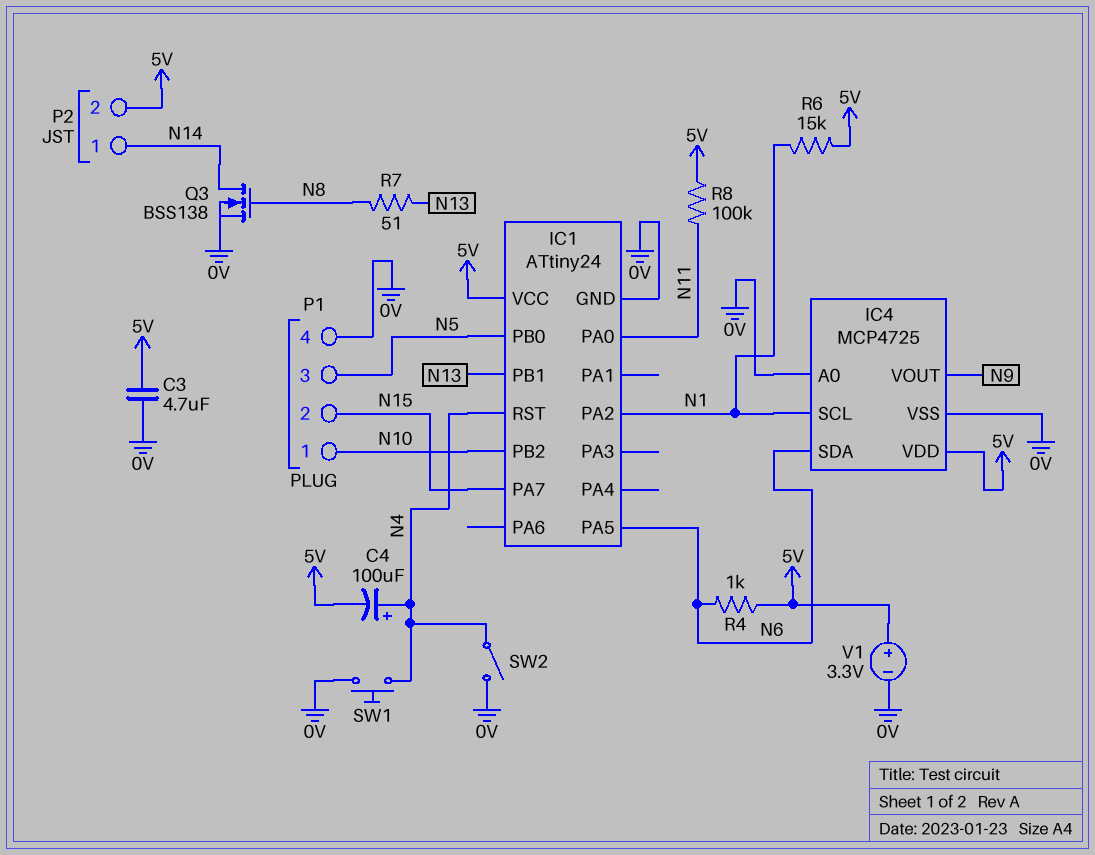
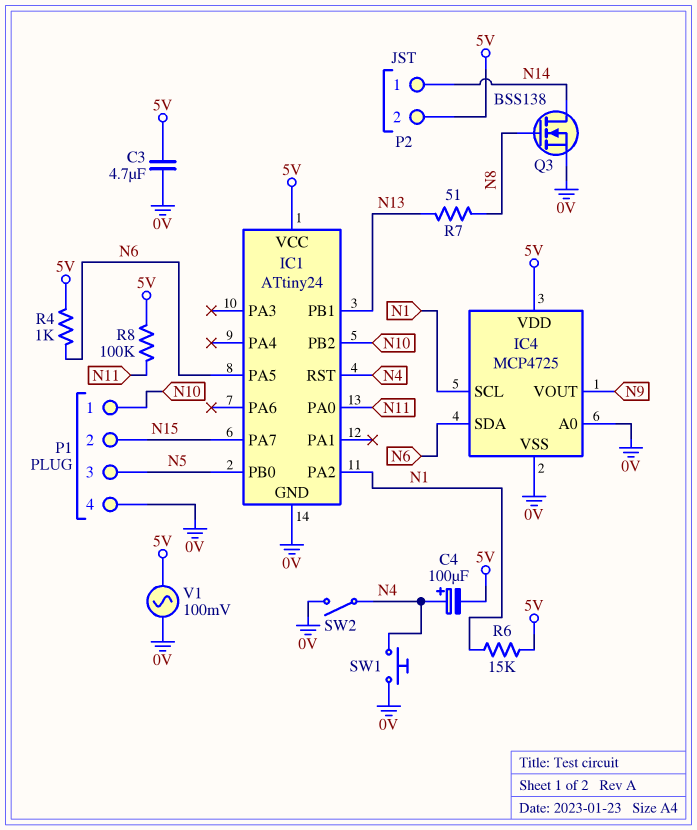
V1: 3.3V (plus 5V, minus 0V) -> AC 100mV (0V, 5V)

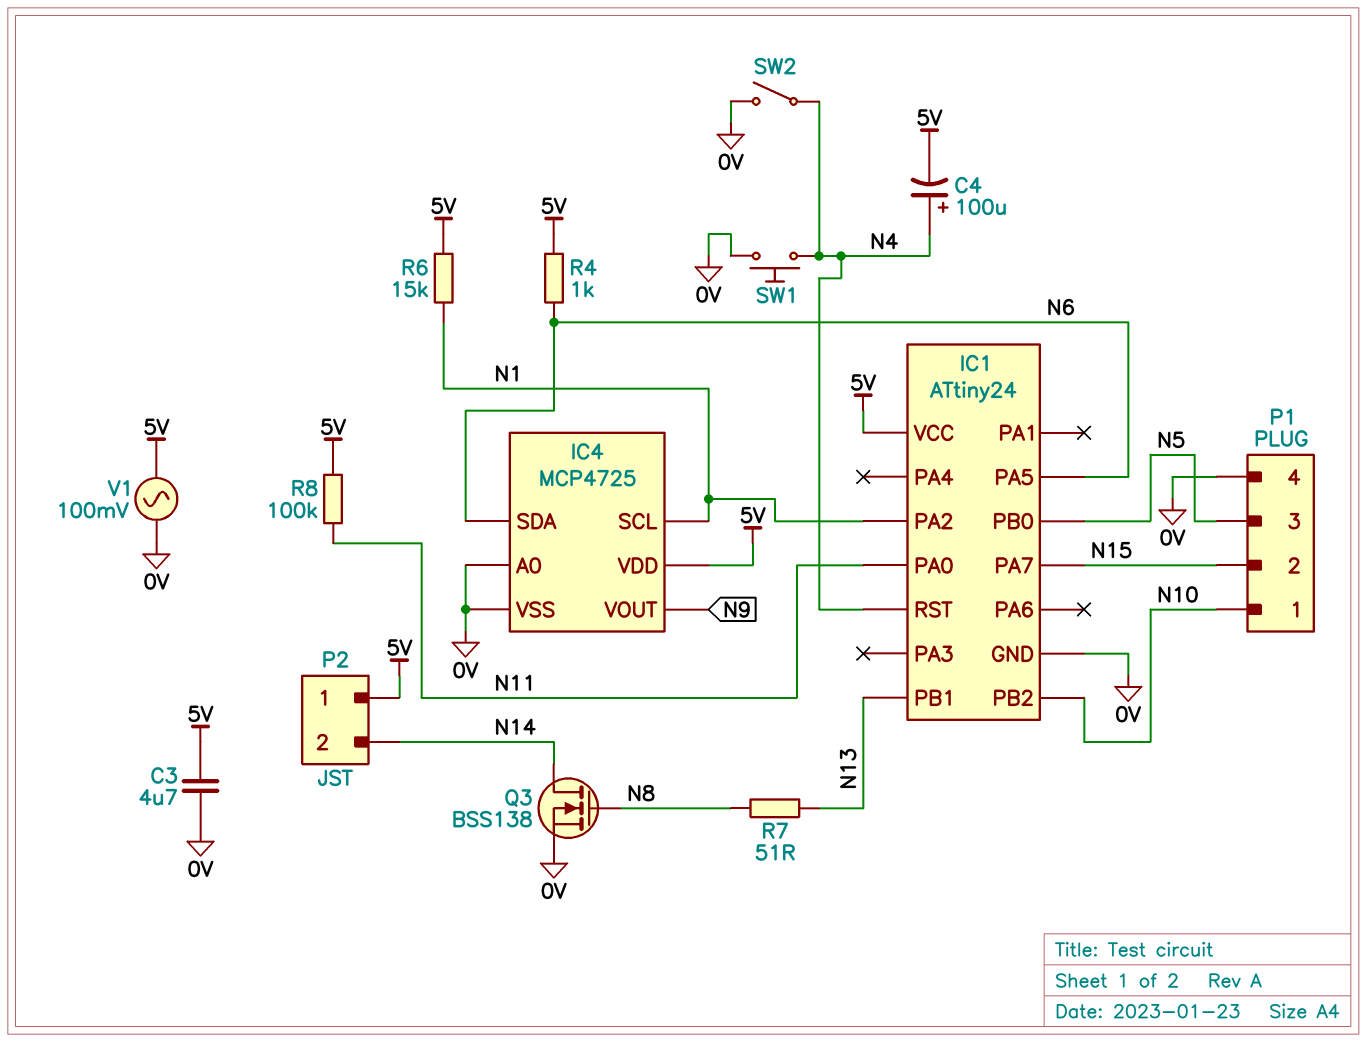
P2 pin 1: N14 -> 5V
P2 pin 2: 5V -> N14

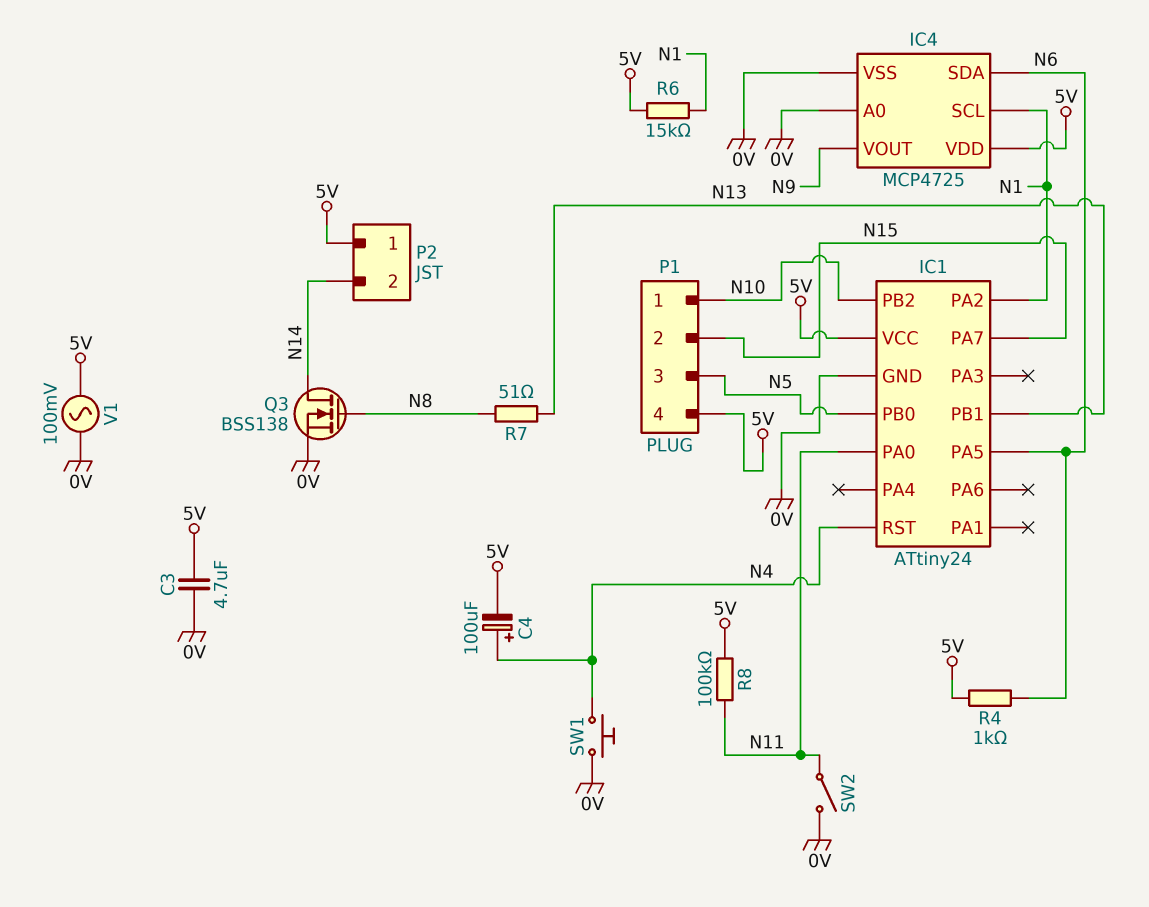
P1 pin 4: 0V -> 5V
SW2: switch (0V, N4) -> switch (0V, N11)

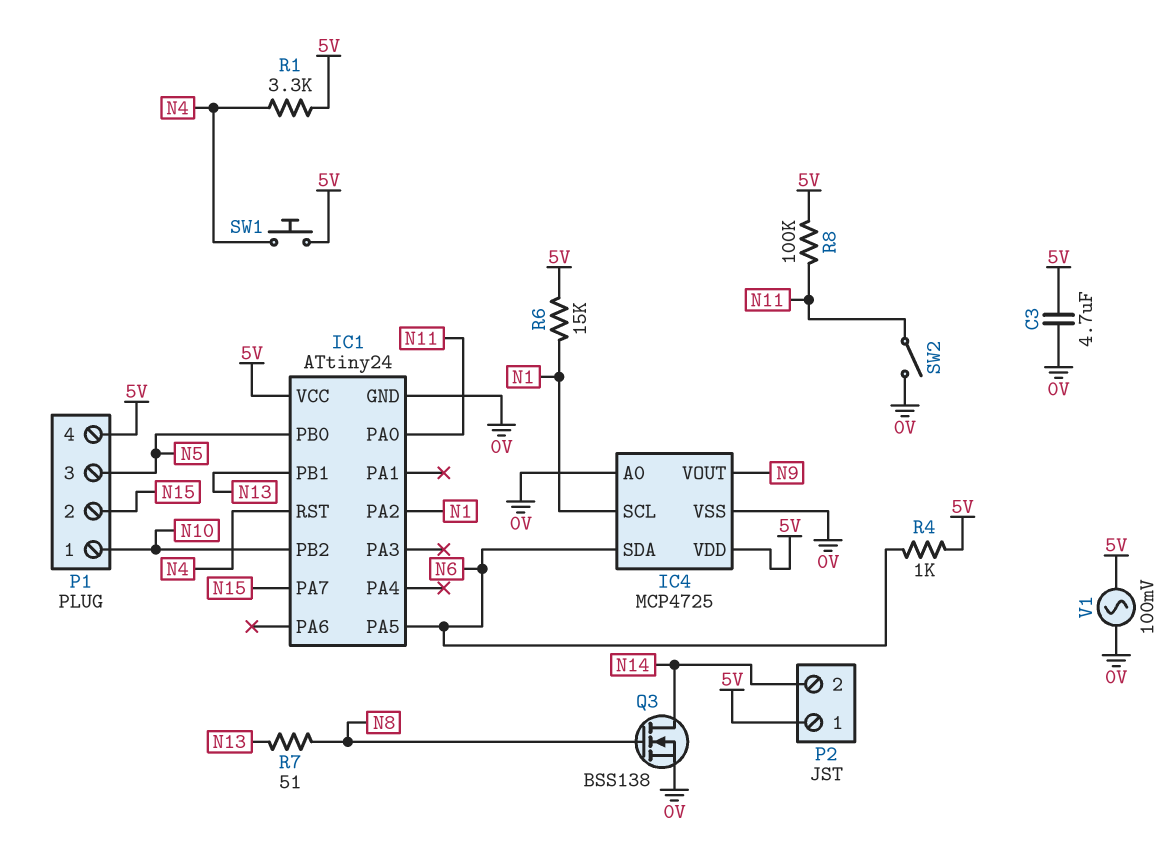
C4: 100uF (plus N4, minus 5V) -> none
R1: none -> 3.3k (5V, N4)
SW1: button (0V, N4) -> button (5V, N4)

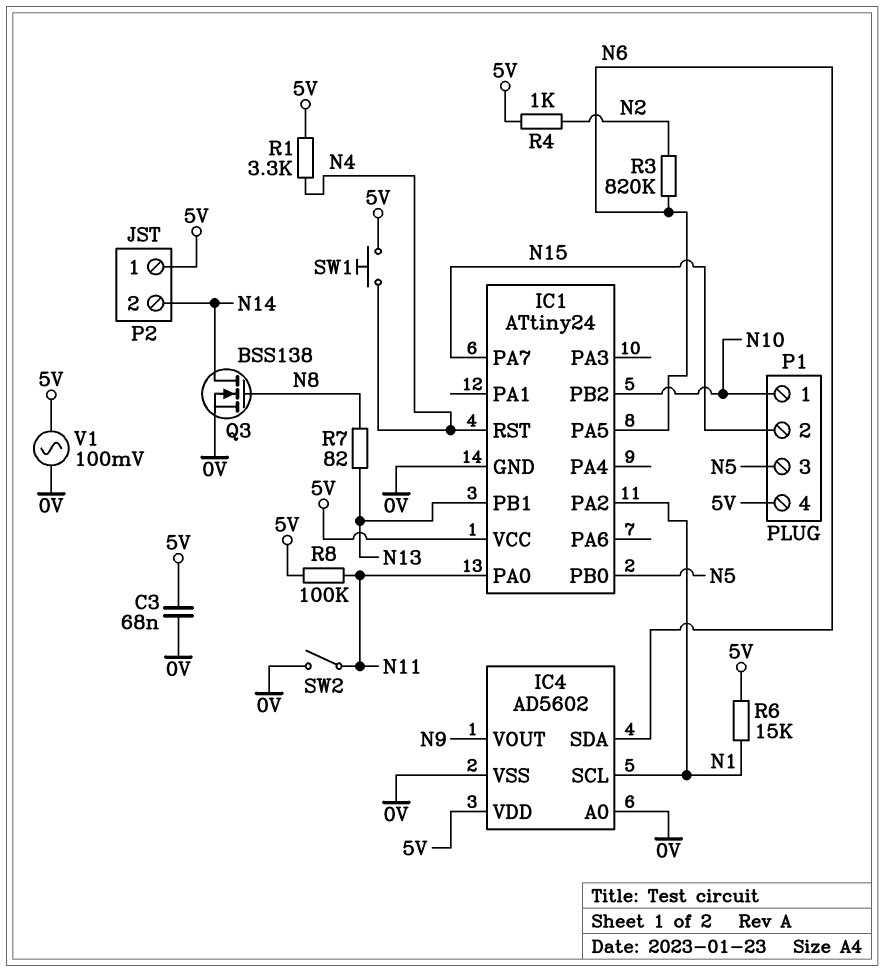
C3: 4.7uF (0V, 5V) -> 68nF (0V, 5V)
IC4: MCP4725 -> AD5602
R3: none -> 820k (N2, N6)
R4: 1k (5V, N6) -> 1k (5V, N2)
R7: 51 (N8, N13) -> 82 (N8, N13)

